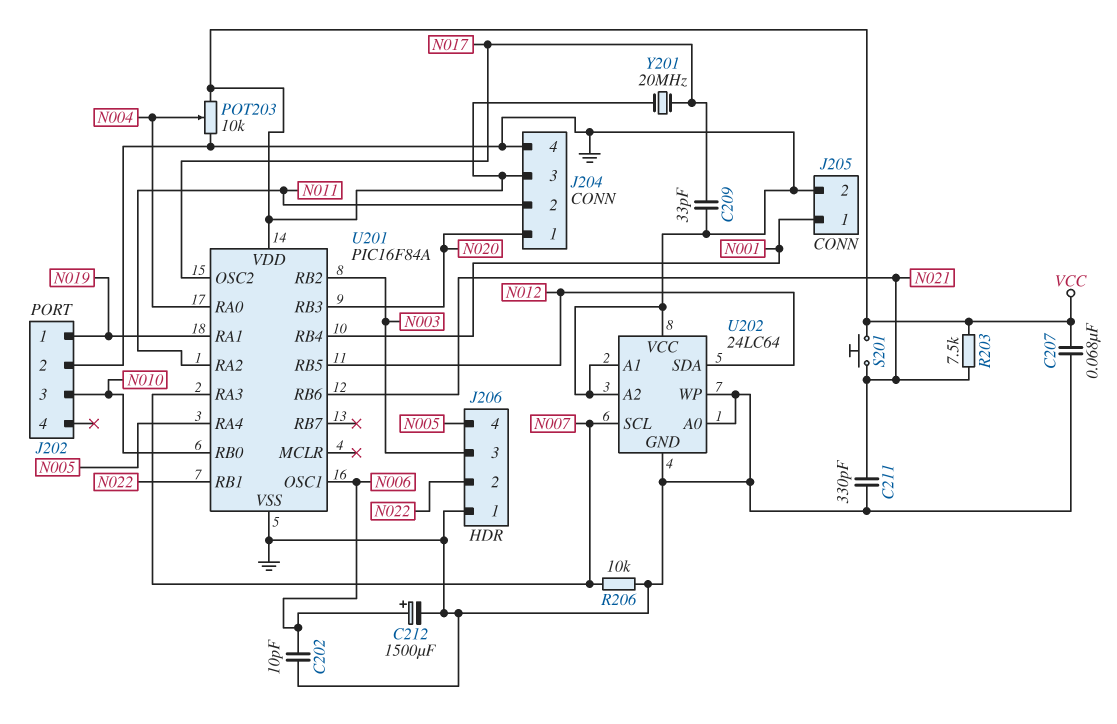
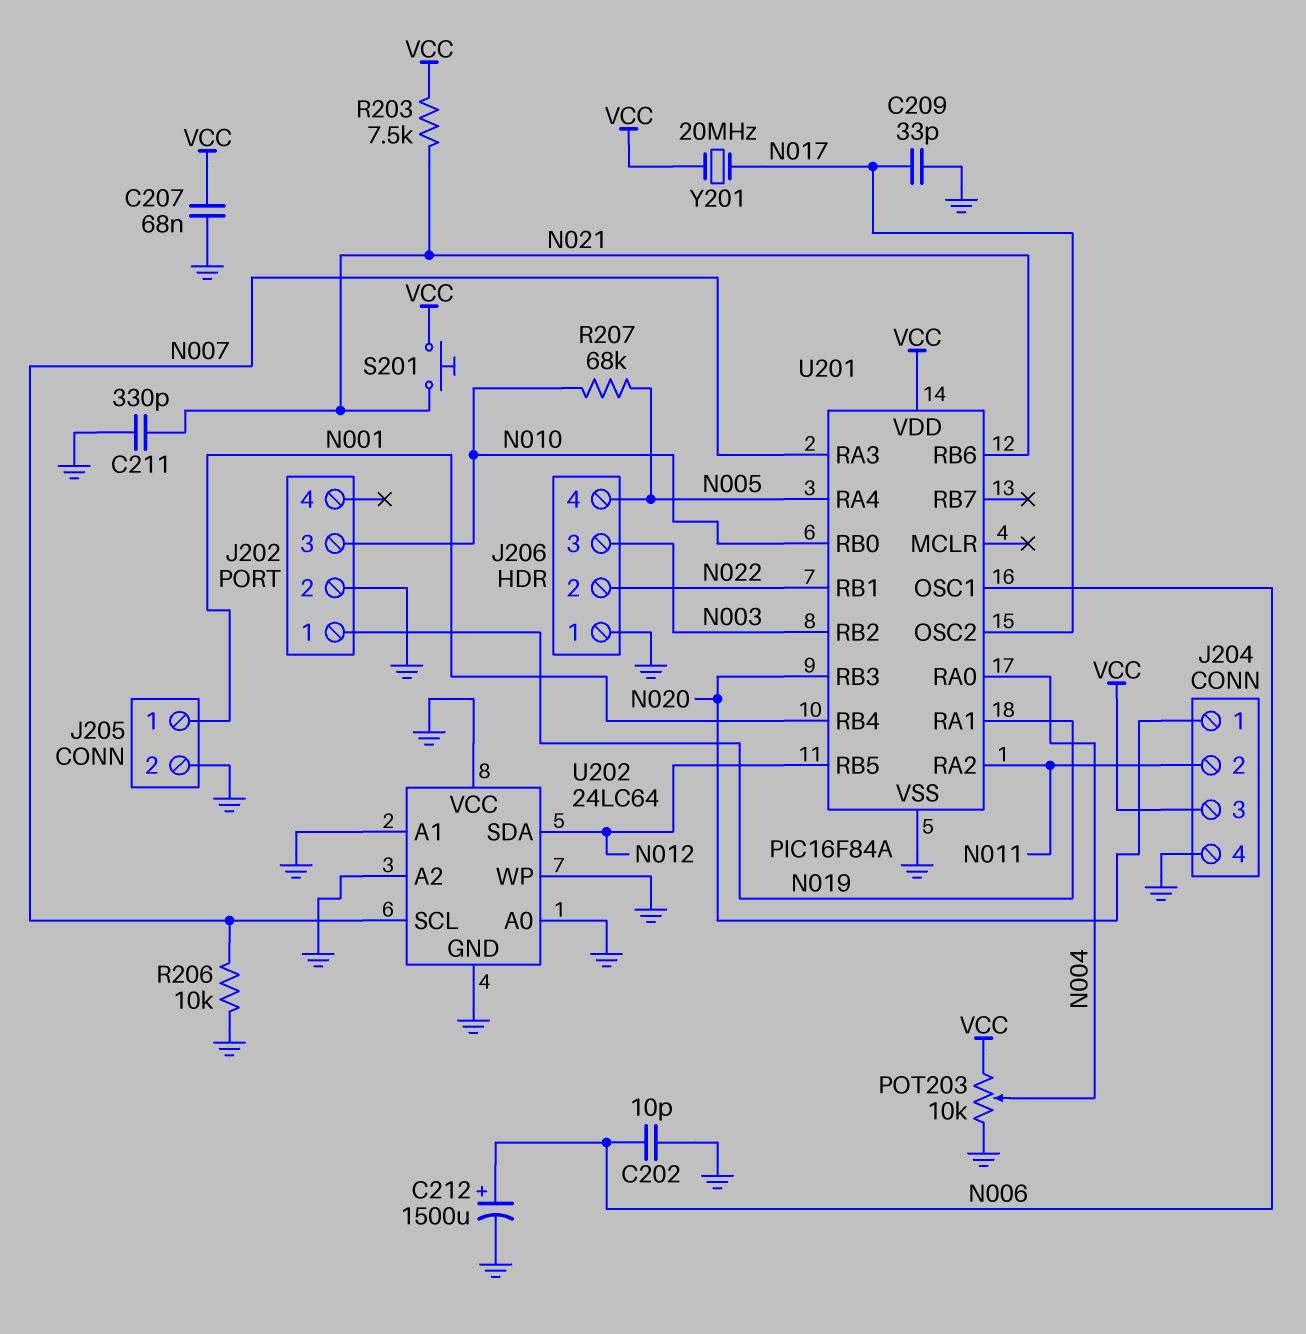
R207: none -> 68k (N005, N010)

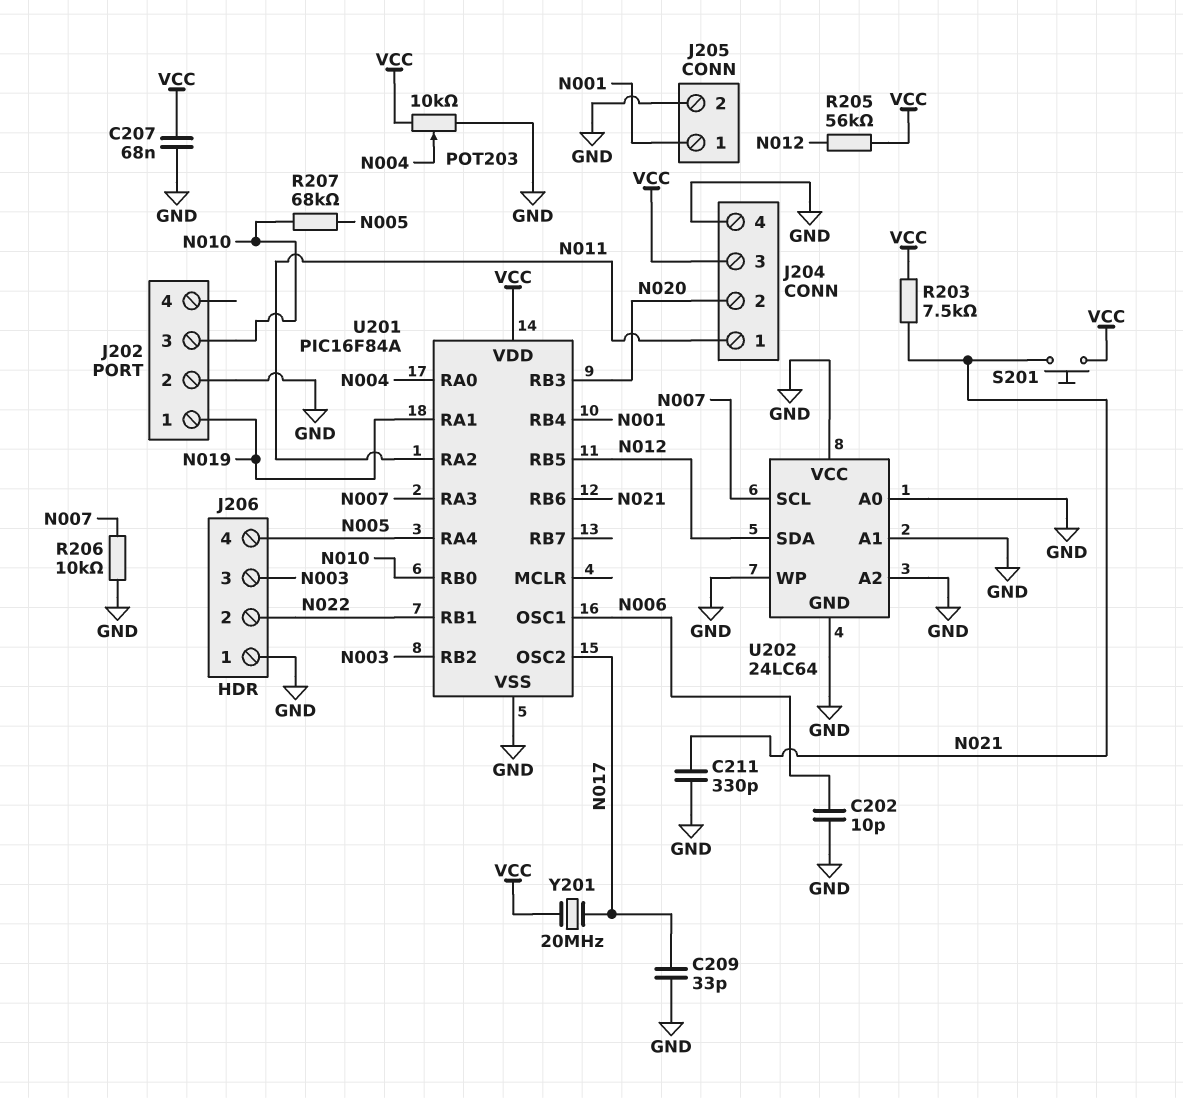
C212: 1500uF (plus N006, minus GND) -> none
J204 pin 1: N020 -> N011
J204 pin 2: N011 -> N020
R205: none -> 56k (N012, VCC)

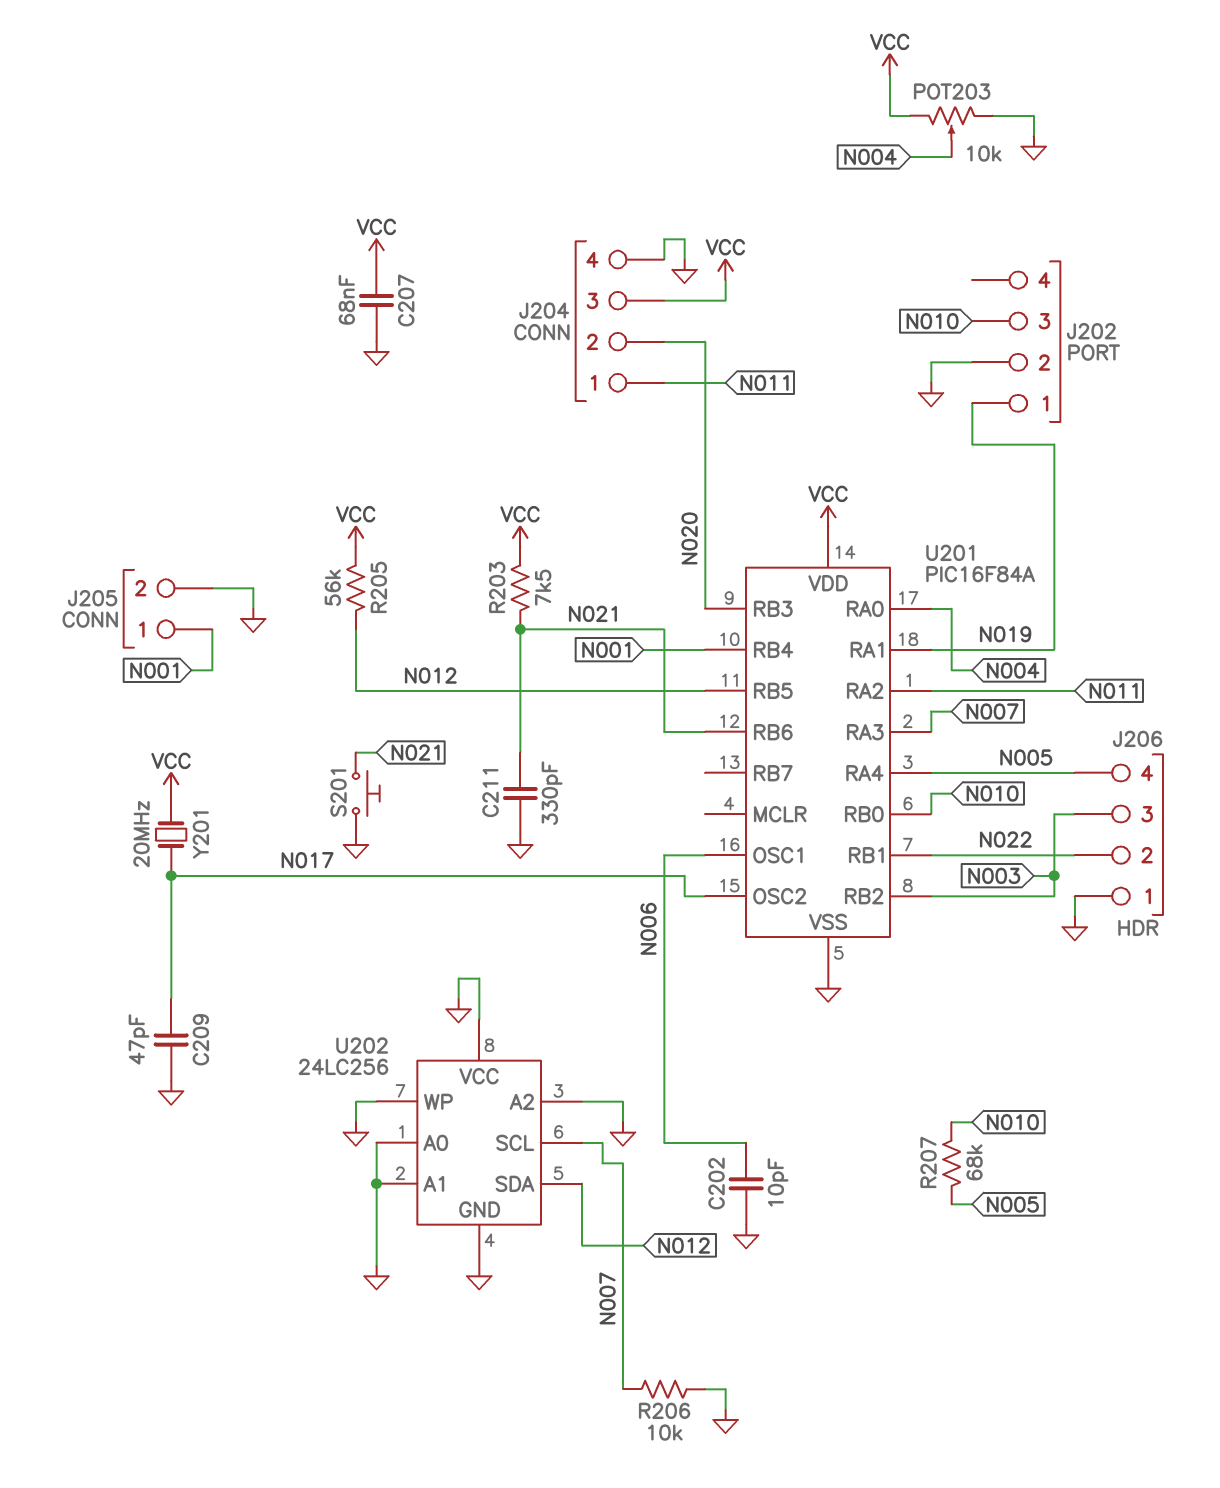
C209: 33pF (GND, N017) -> 47pF (GND, N017)
S201: button (N021, VCC) -> button (GND, N021)
U202: 24LC64 -> 24LC256

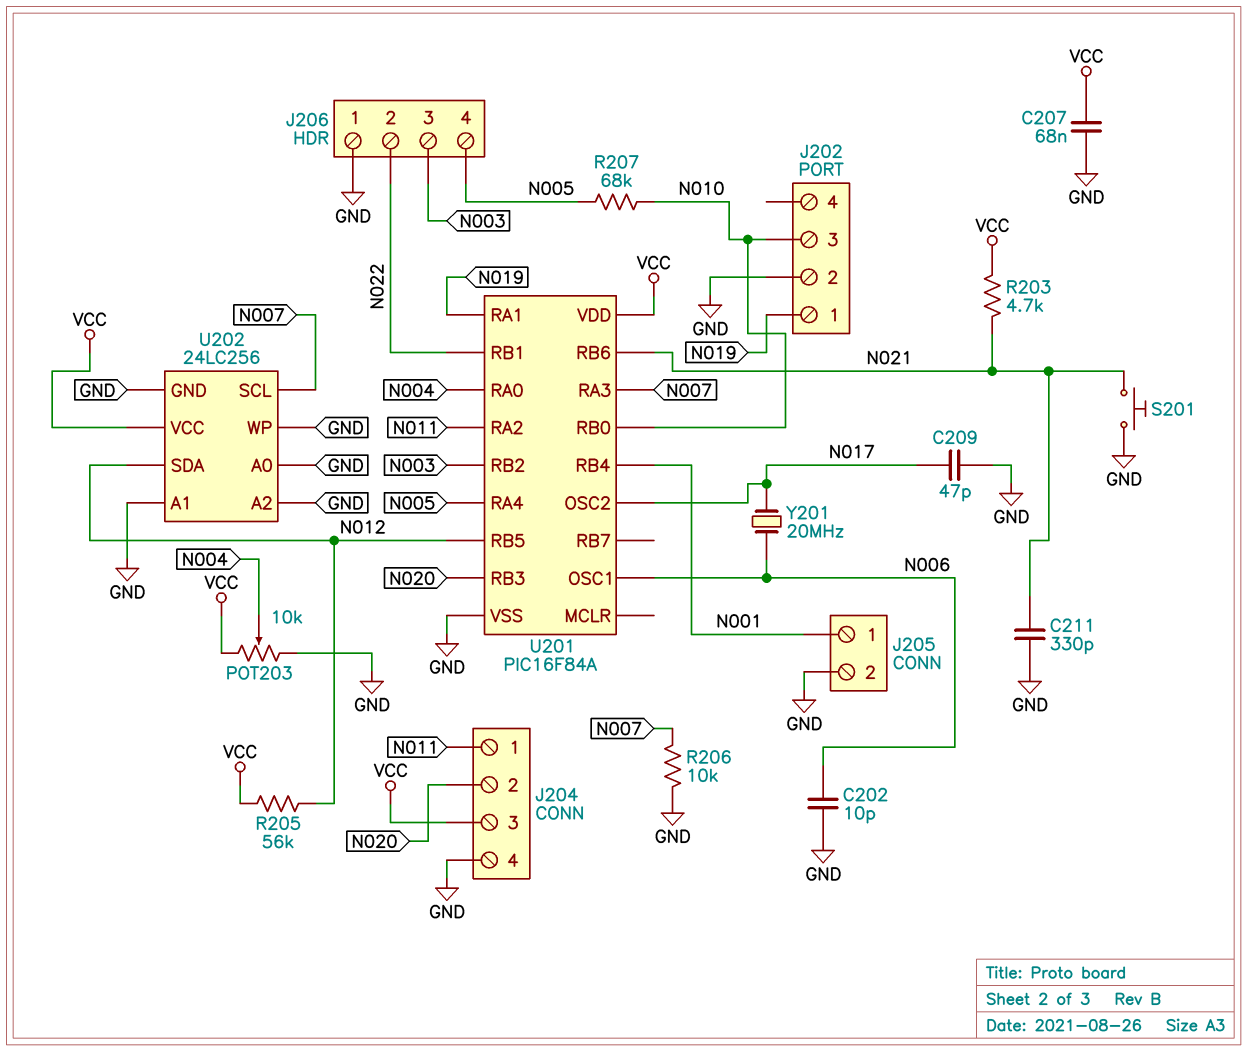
R203: 7.5k (N021, VCC) -> 4.7k (N021, VCC)
U202 pin VCC: GND -> VCC
Y201: 20MHz (N017, VCC) -> 20MHz (N006, N017)

